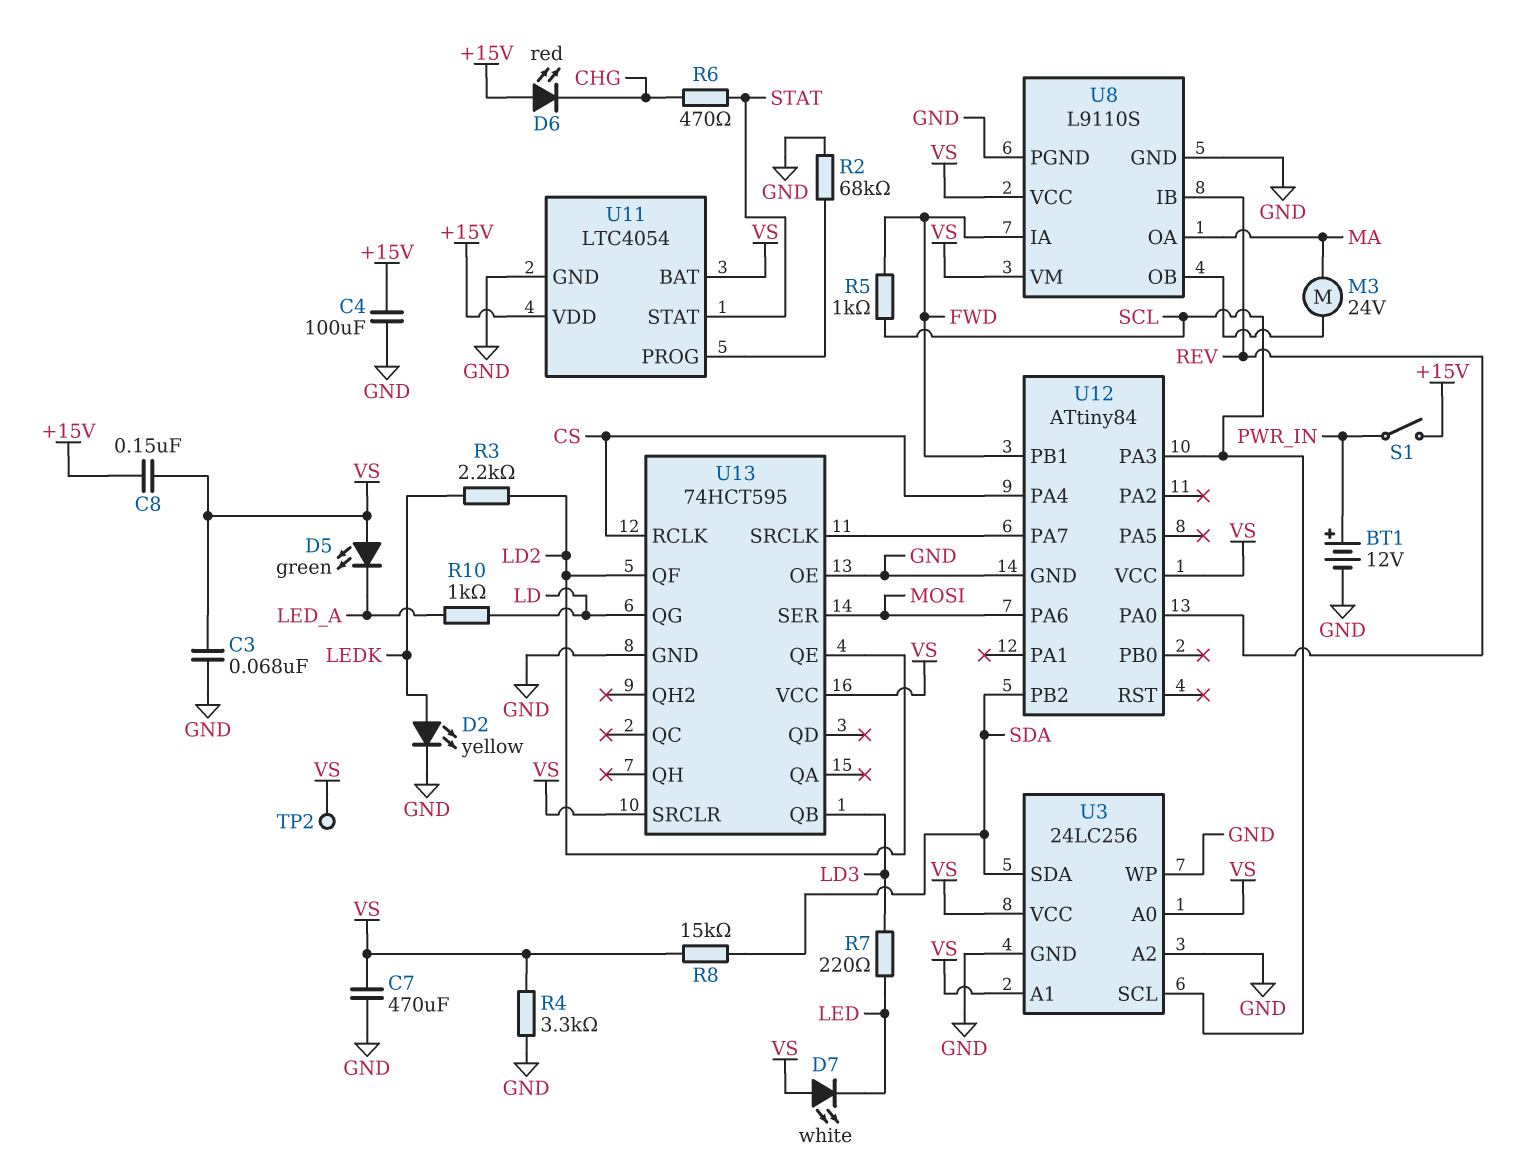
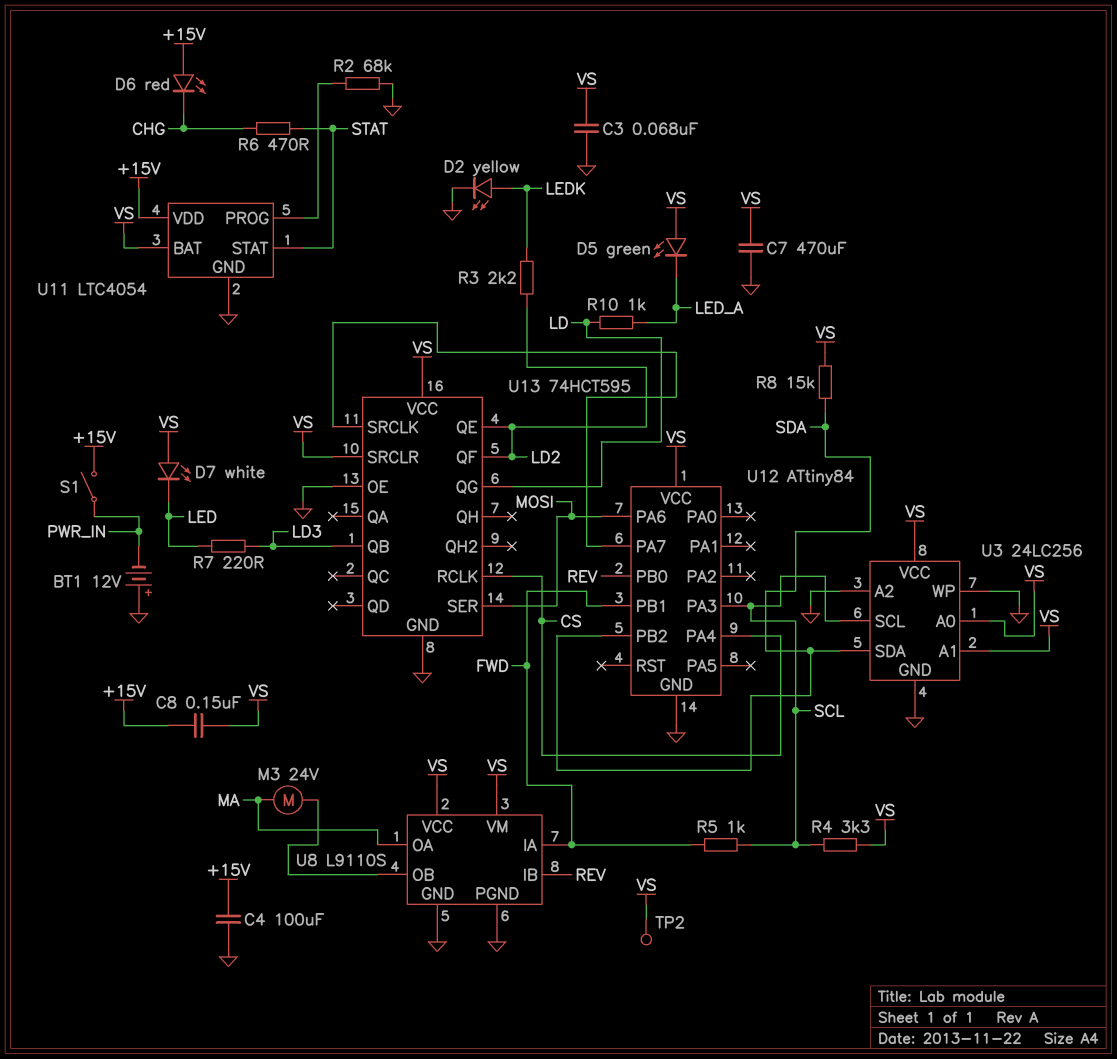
BT1: 12V (plus PWR_IN, minus GND) -> 12V (plus GND, minus PWR_IN)
R4: 3.3k (GND, VS) -> 3.3k (SCL, VS)
U12 pin PA0: REV -> none
U12 pin PB0: none -> REV

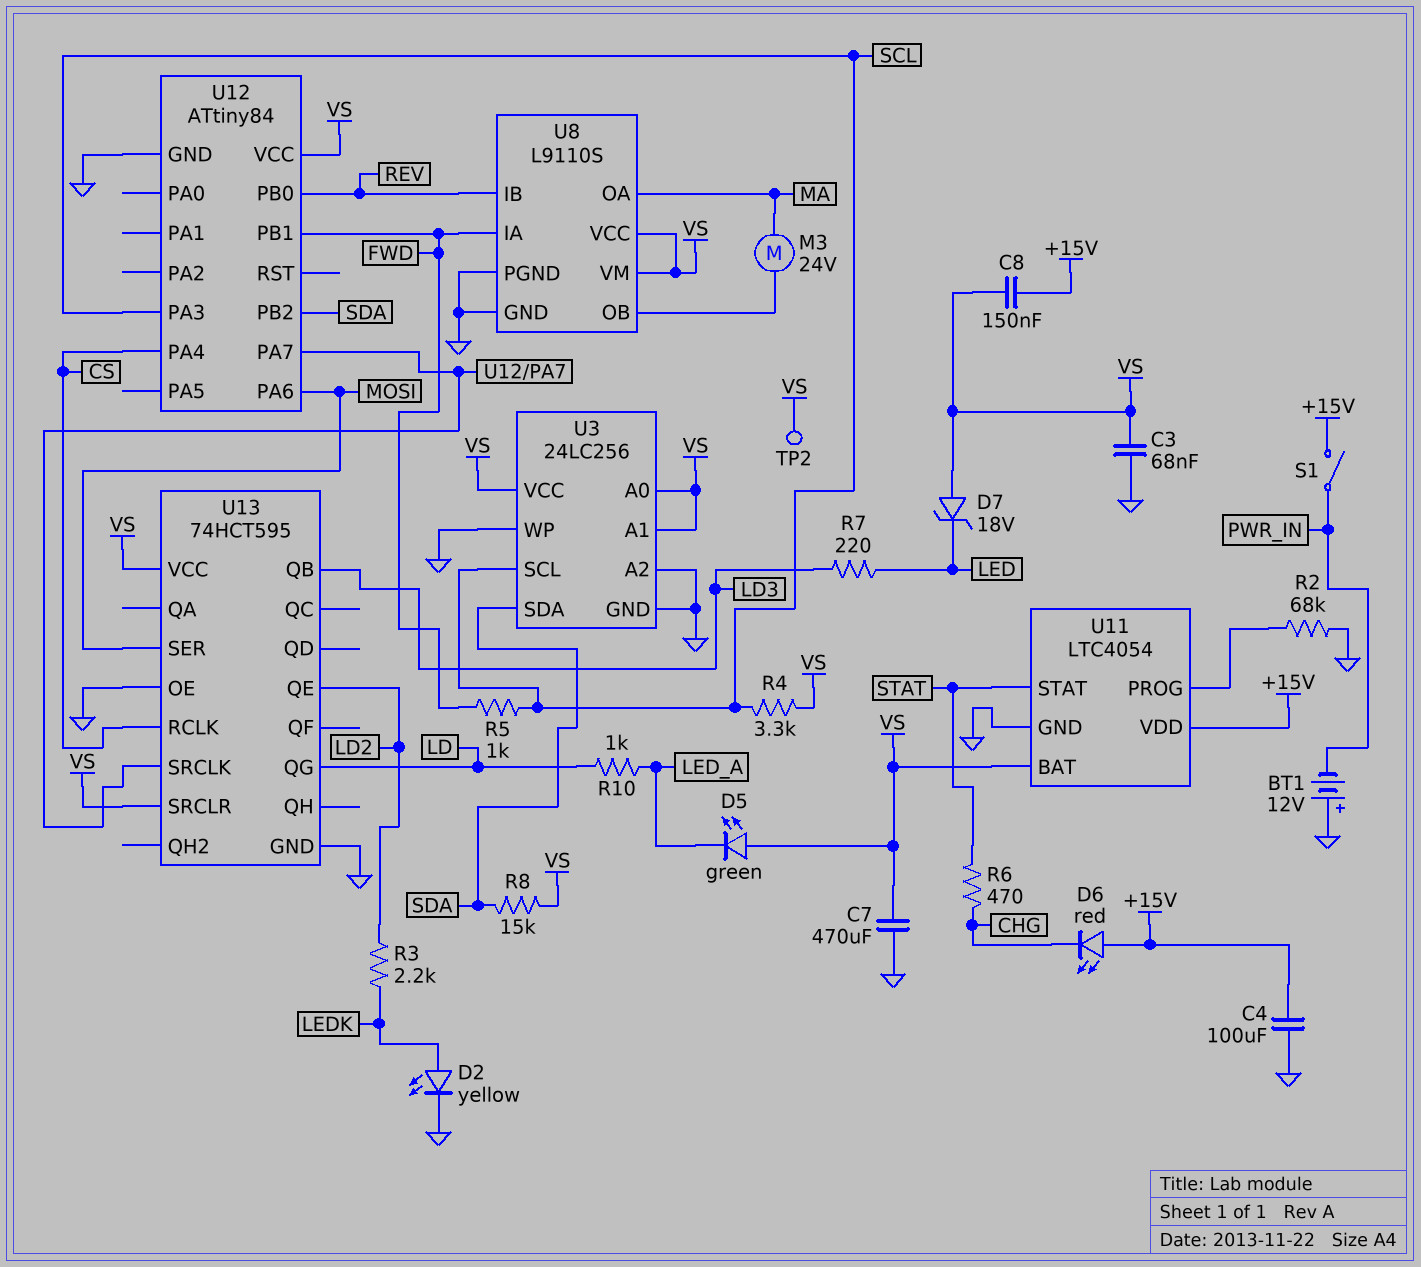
D7: LED white (A VS, K LED) -> zener 18V (A VS, K LED)
U13 pin QF: LD2 -> none

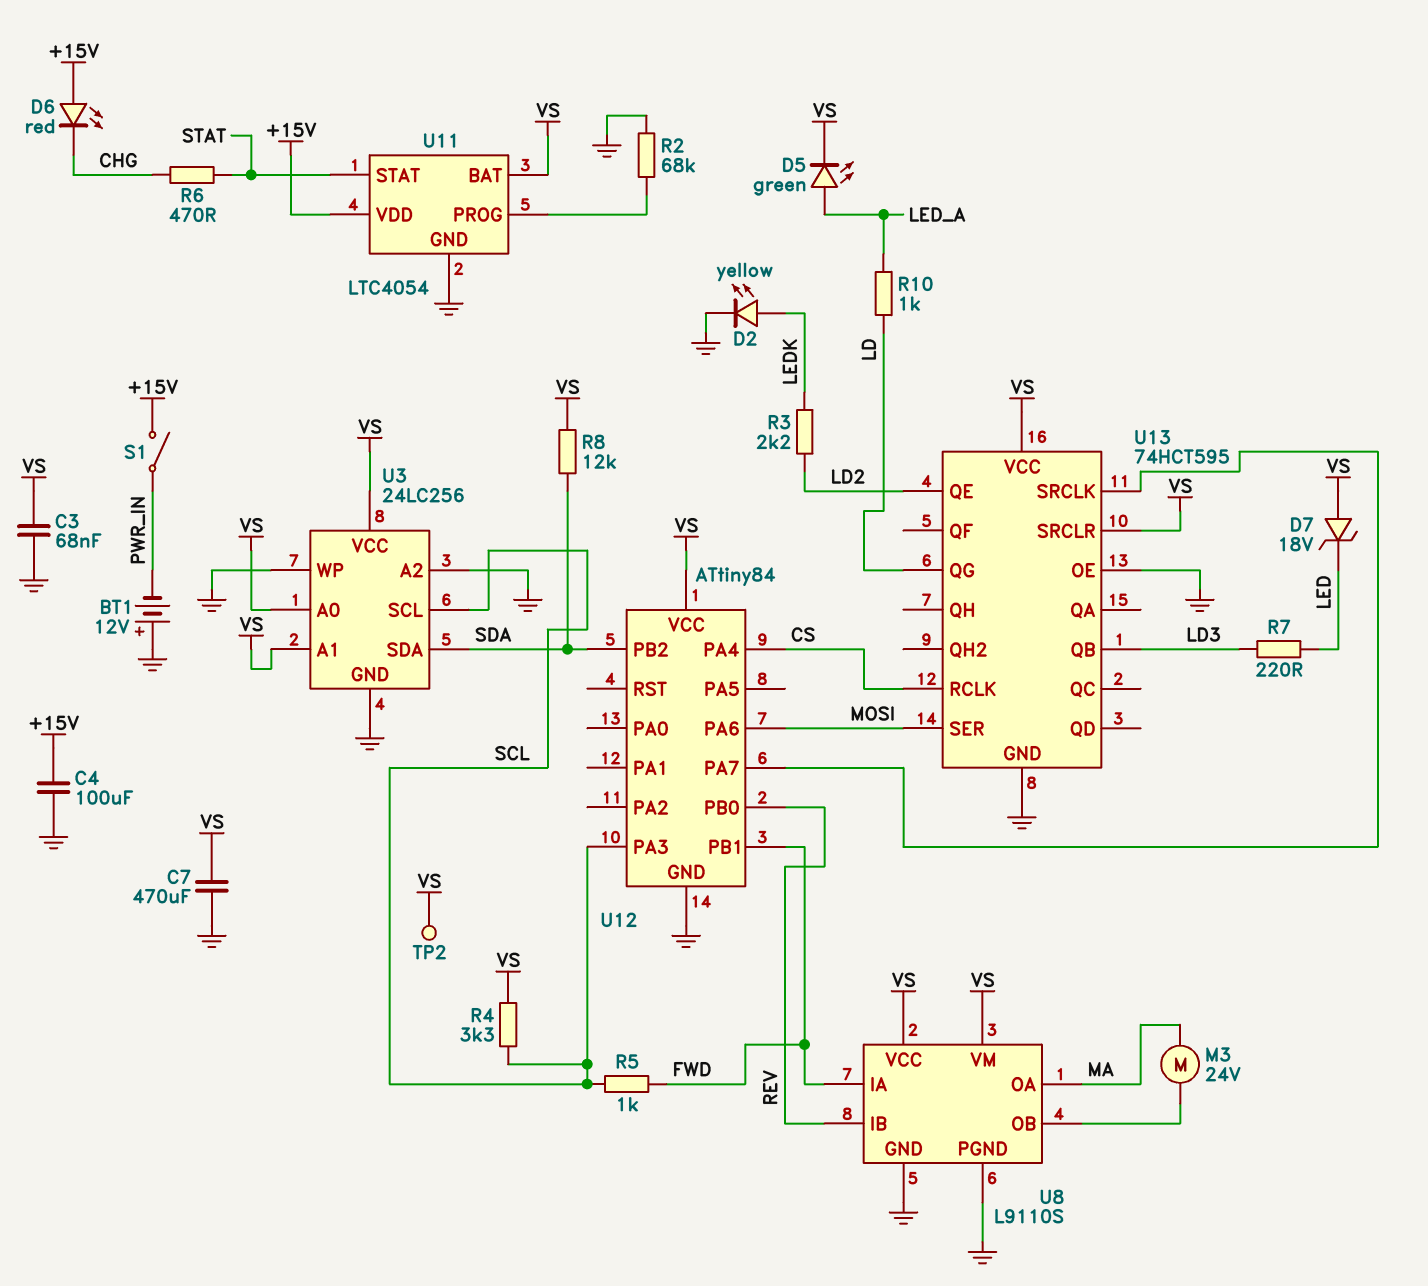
C8: 150nF (+15V, VS) -> none
D5: LED green (A VS, K LED_A) -> LED green (A LED_A, K VS)
R8: 15k (SDA, VS) -> 12k (SDA, VS)

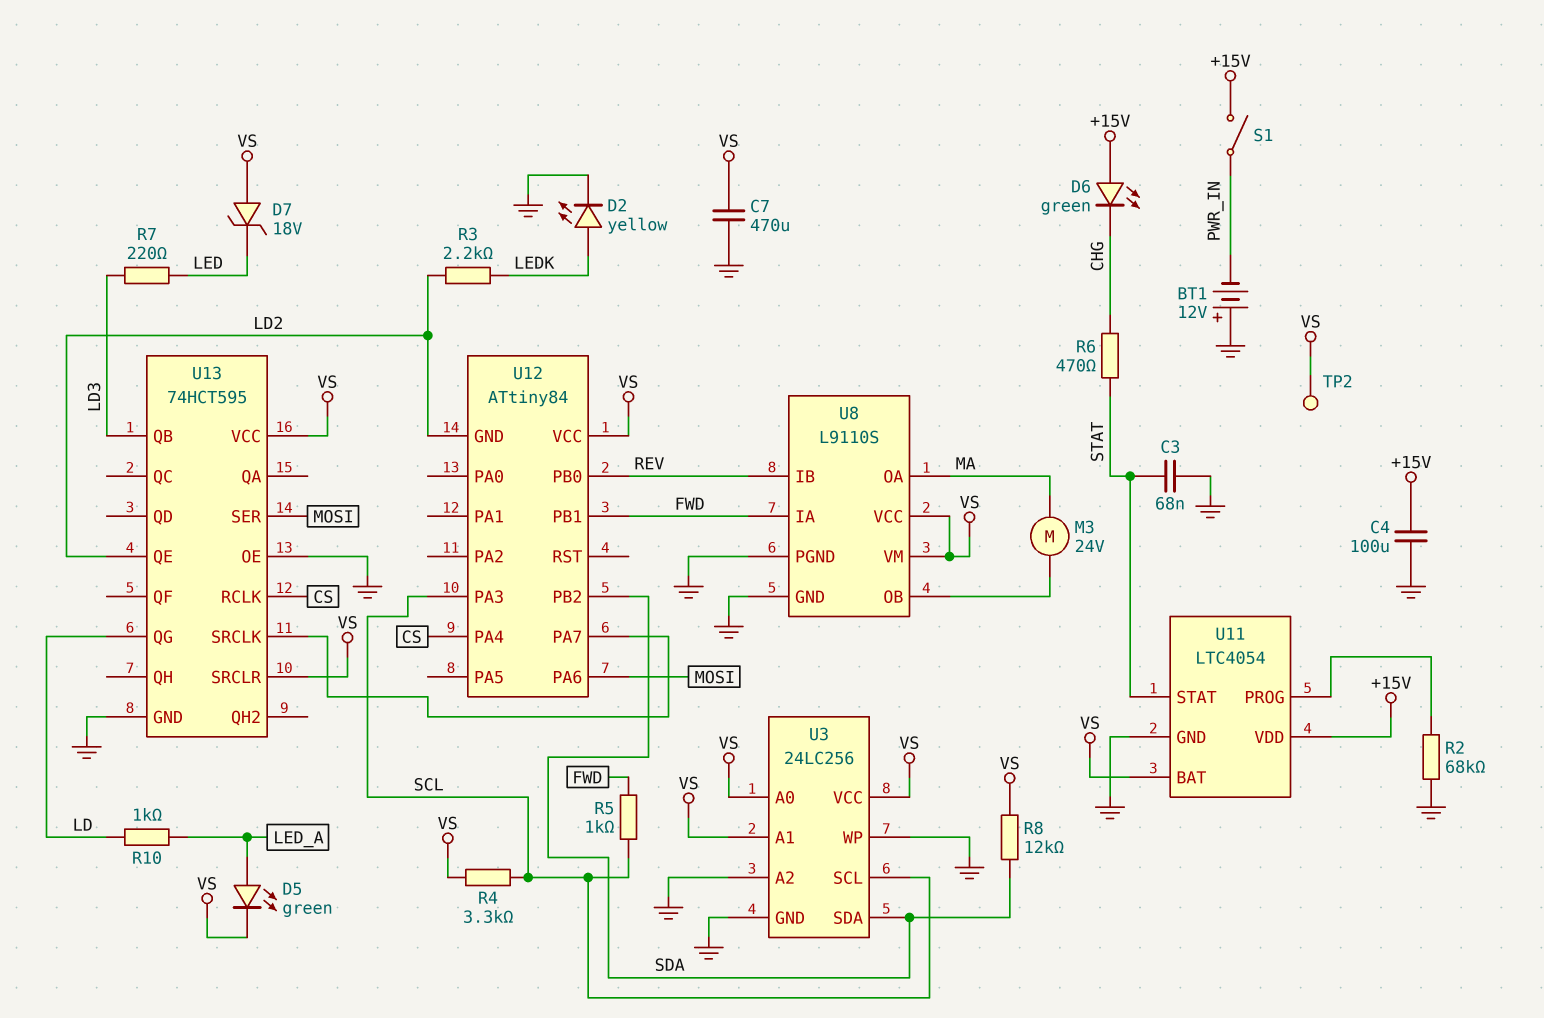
C3: 68nF (GND, VS) -> 68nF (GND, STAT)
D6: LED red (A +15V, K CHG) -> LED green (A +15V, K CHG)
U12 pin GND: GND -> LD2

